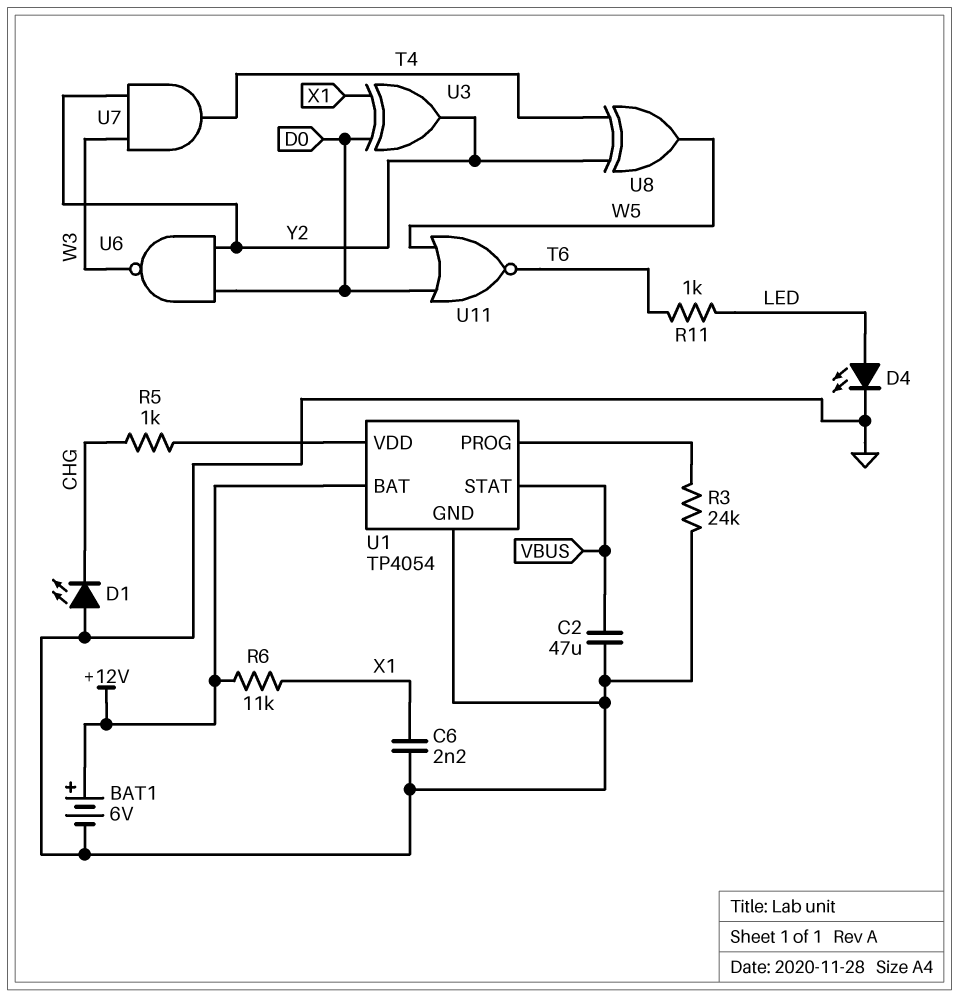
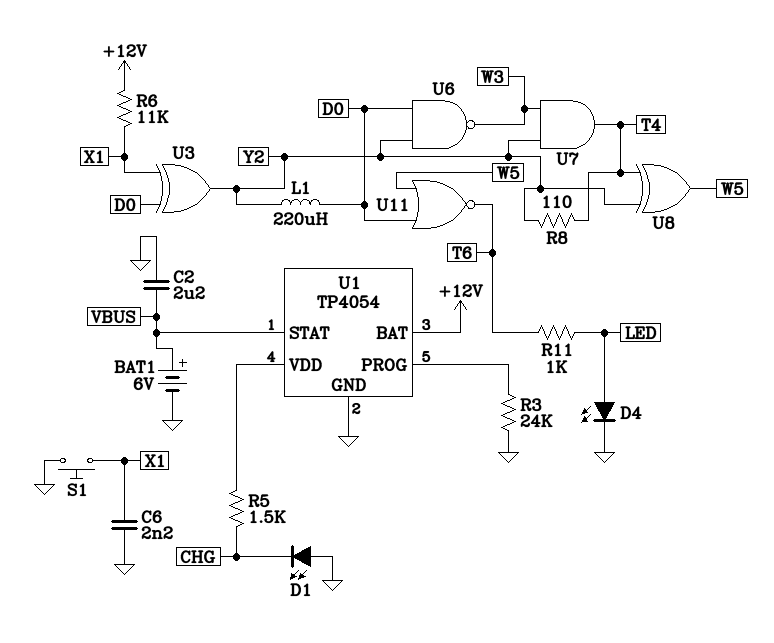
BAT1: 6V (plus +12V, minus GND) -> 6V (plus VBUS, minus GND)
C2: 47uF (GND, VBUS) -> 2.2uF (GND, VBUS)
L1: none -> 220uH (D0, Y2)
R5: 1k (CHG, U1/VDD) -> 1.5k (CHG, U1/VDD)
R8: none -> 110 (T4, Y2)
S1: none -> button (GND, X1)

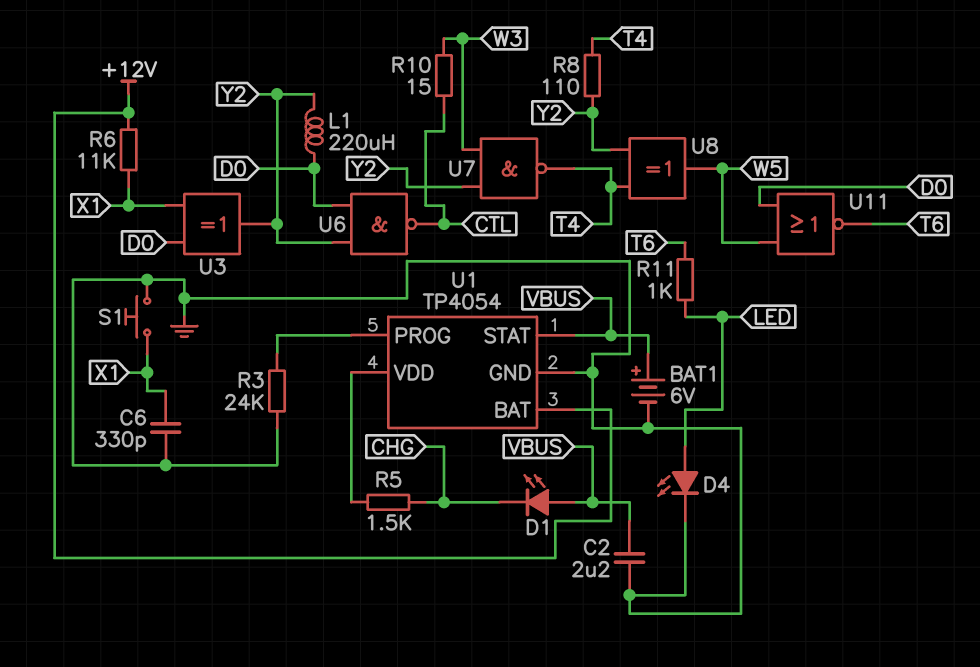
C6: 2.2nF (GND, X1) -> 330pF (GND, X1)
D1: LED (A GND, K CHG) -> LED (A VBUS, K CHG)
R10: none -> 15 (CTL, W3)
U6: NAND (in D0, in Y2, out W3) -> NAND (in D0, in Y2, out CTL)
U7: AND (in W3, in Y2, out T4) -> NAND (in W3, in Y2, out T4)

